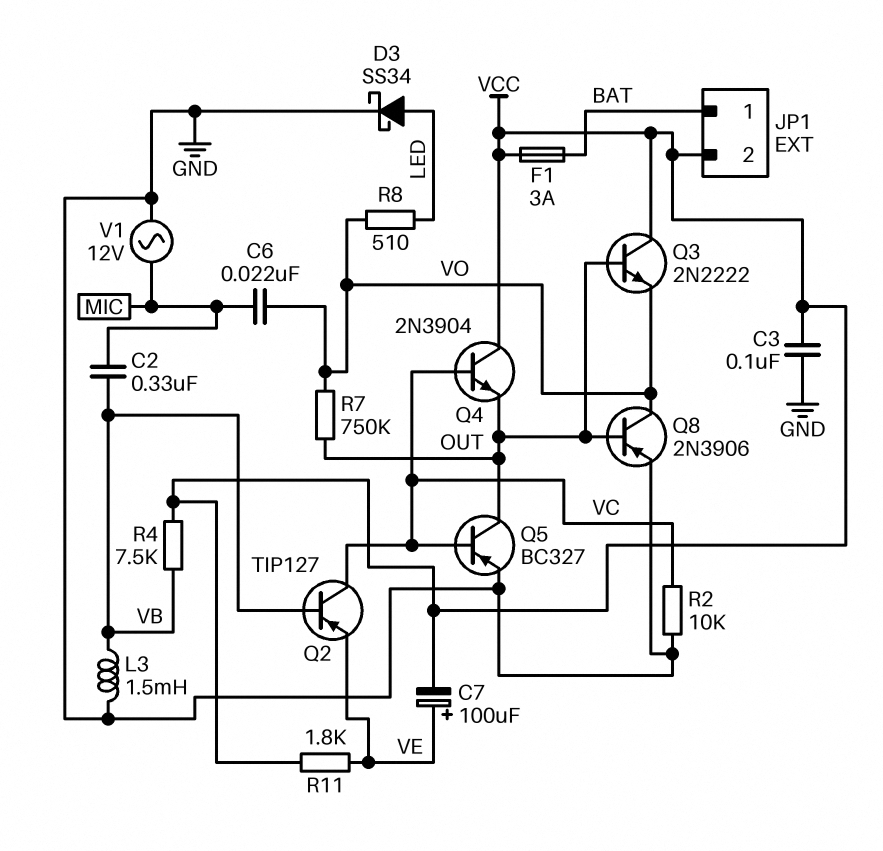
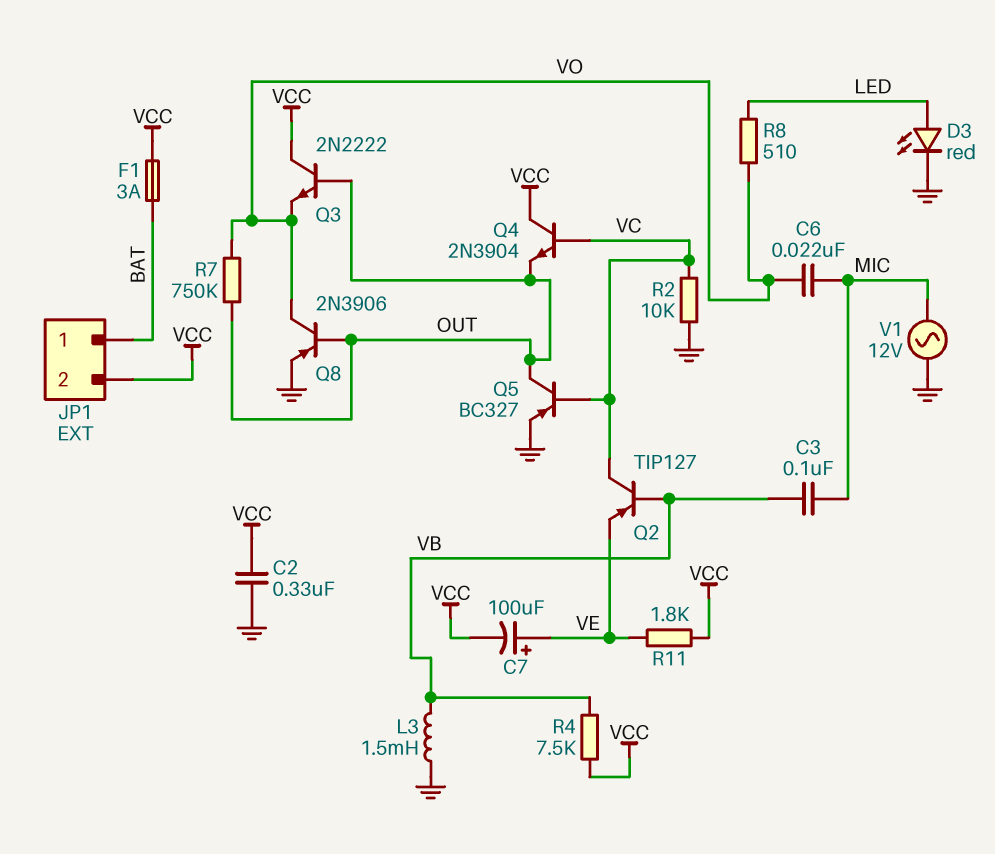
C2: 330nF (MIC, VB) -> 330nF (GND, VCC)
C3: 100nF (GND, VCC) -> 100nF (MIC, VB)
D3: schottky SS34 (A LED, K GND) -> LED red (A LED, K GND)

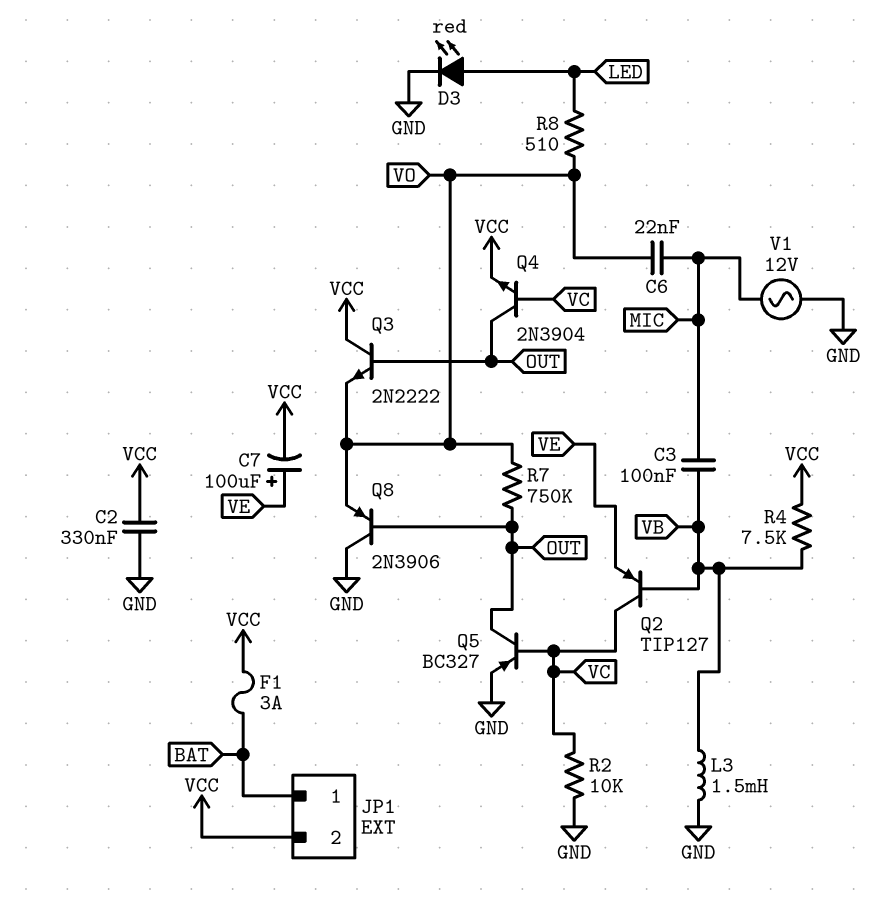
Q4: NPN 2N3904 (B VC, C VCC, E OUT) -> NPN 2N3904 (B VC, C OUT, E VCC)
Q8: PNP 2N3906 (B OUT, C VO, E GND) -> PNP 2N3906 (B OUT, C GND, E VO)
R11: 1.8k (VCC, VE) -> none

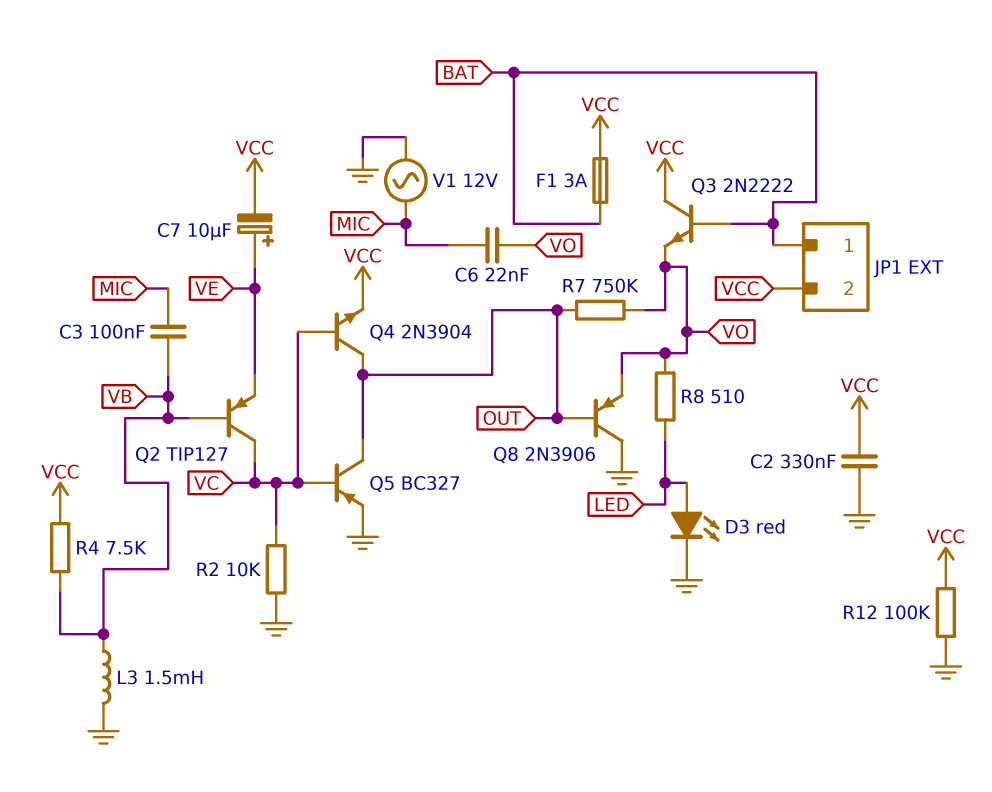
C7: 100uF (plus VE, minus VCC) -> 10uF (plus VE, minus VCC)
Q3: NPN 2N2222 (B OUT, C VCC, E VO) -> NPN 2N2222 (B BAT, C VCC, E VO)
R12: none -> 100k (GND, VCC)

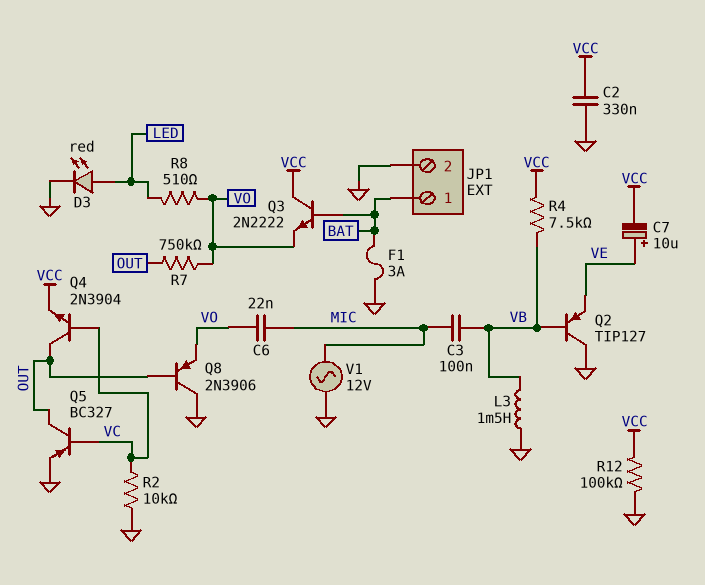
F1: 3A (BAT, VCC) -> 3A (BAT, GND)
JP1 pin 2: VCC -> GND
Q2: PNP TIP127 (B VB, C VC, E VE) -> PNP TIP127 (B VB, C GND, E VE)

